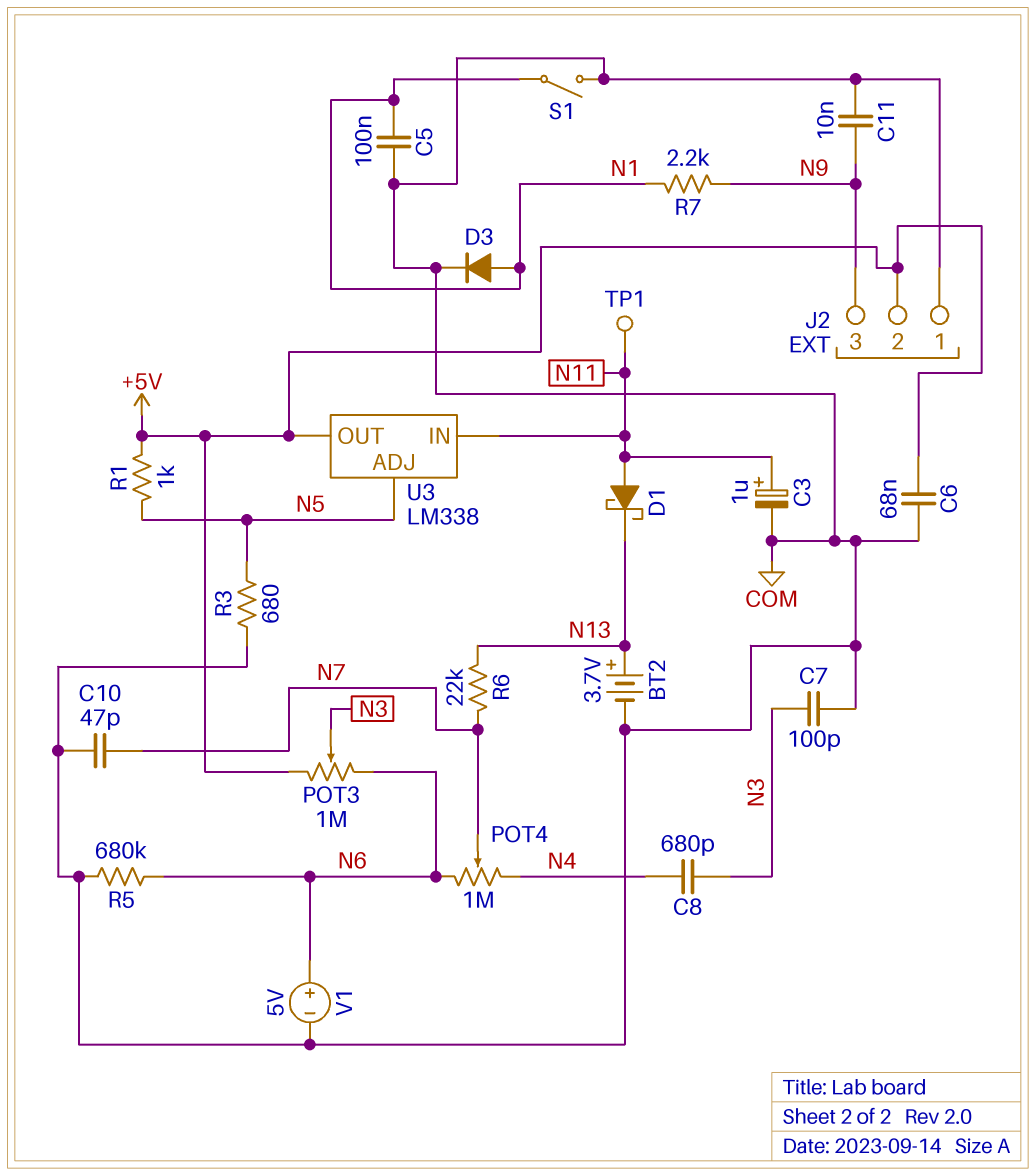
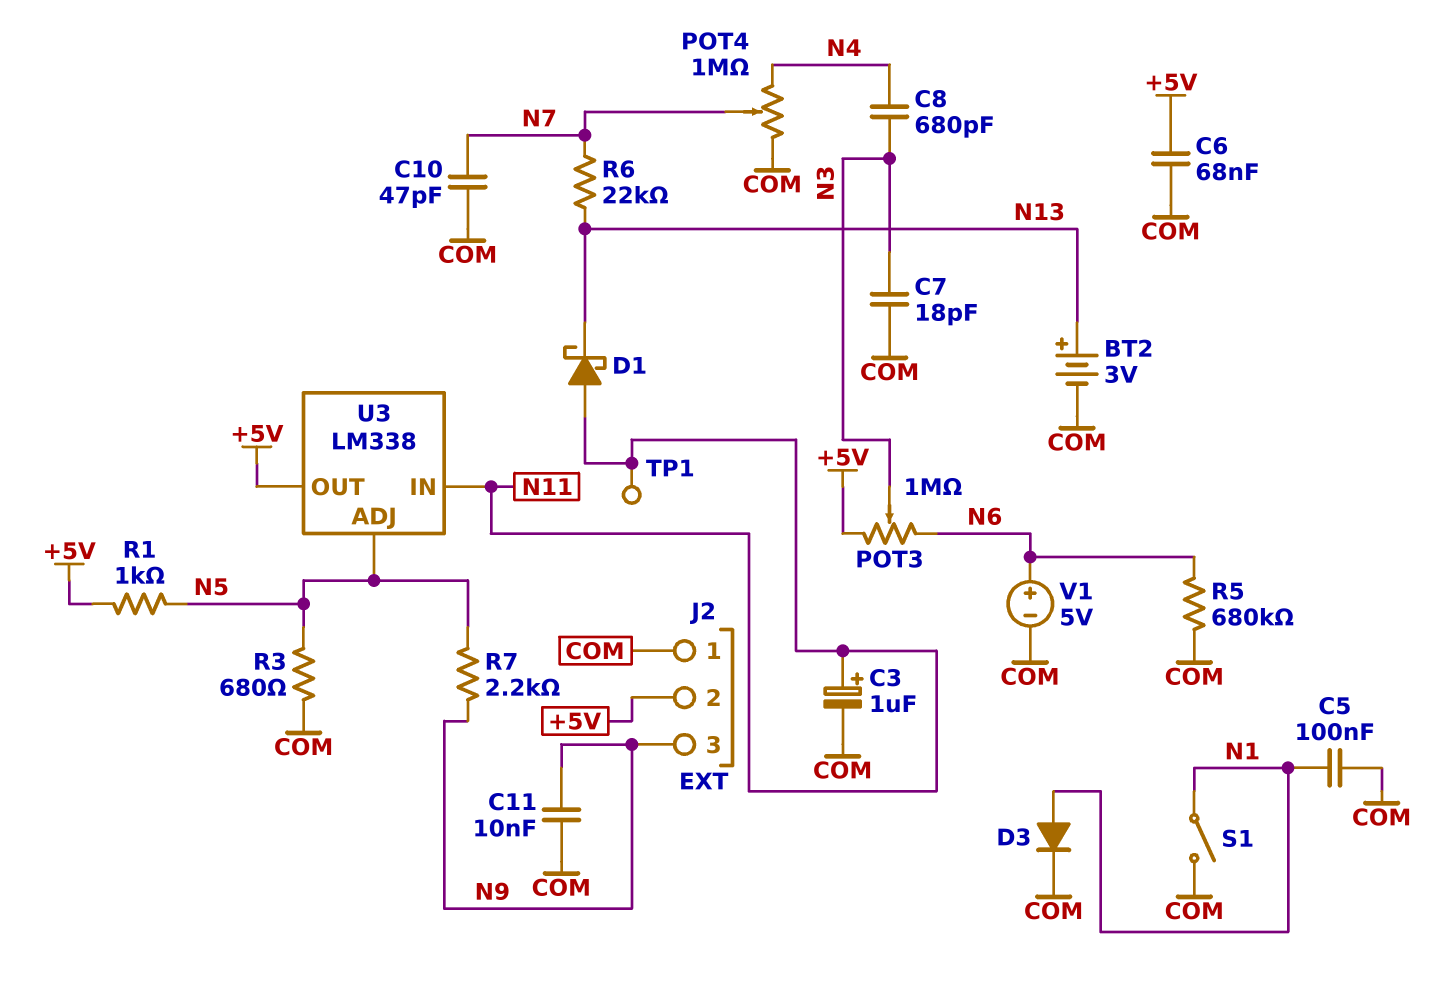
BT2: 3.7V (plus N13, minus COM) -> 3V (plus N13, minus COM)
C7: 100pF (COM, N3) -> 18pF (COM, N3)
POT4: 1M (N4, N6, wiper N7) -> 1M (COM, N4, wiper N7)
R7: 2.2k (N1, N9) -> 2.2k (N5, N9)

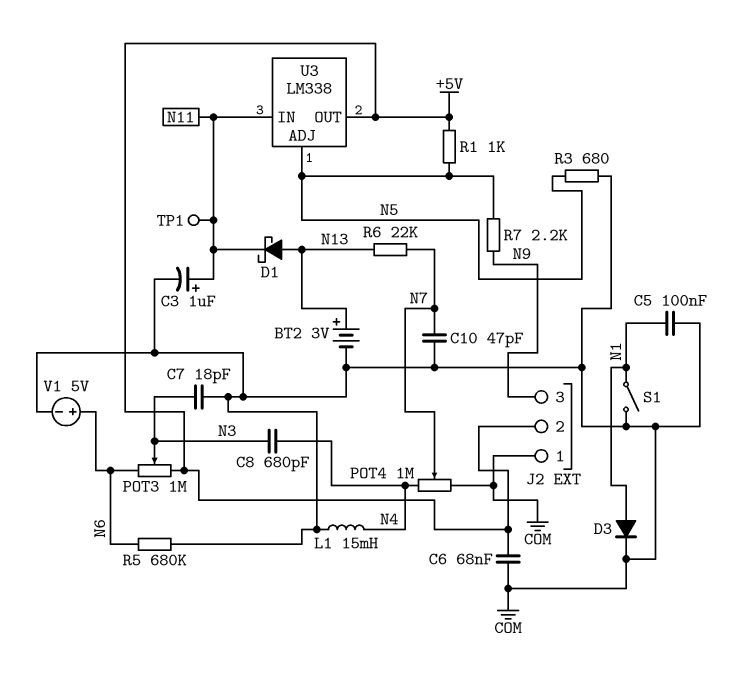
C11: 10nF (COM, N9) -> none
D1: schottky (A N11, K N13) -> schottky (A N13, K N11)
L1: none -> 15mH (COM, N4)

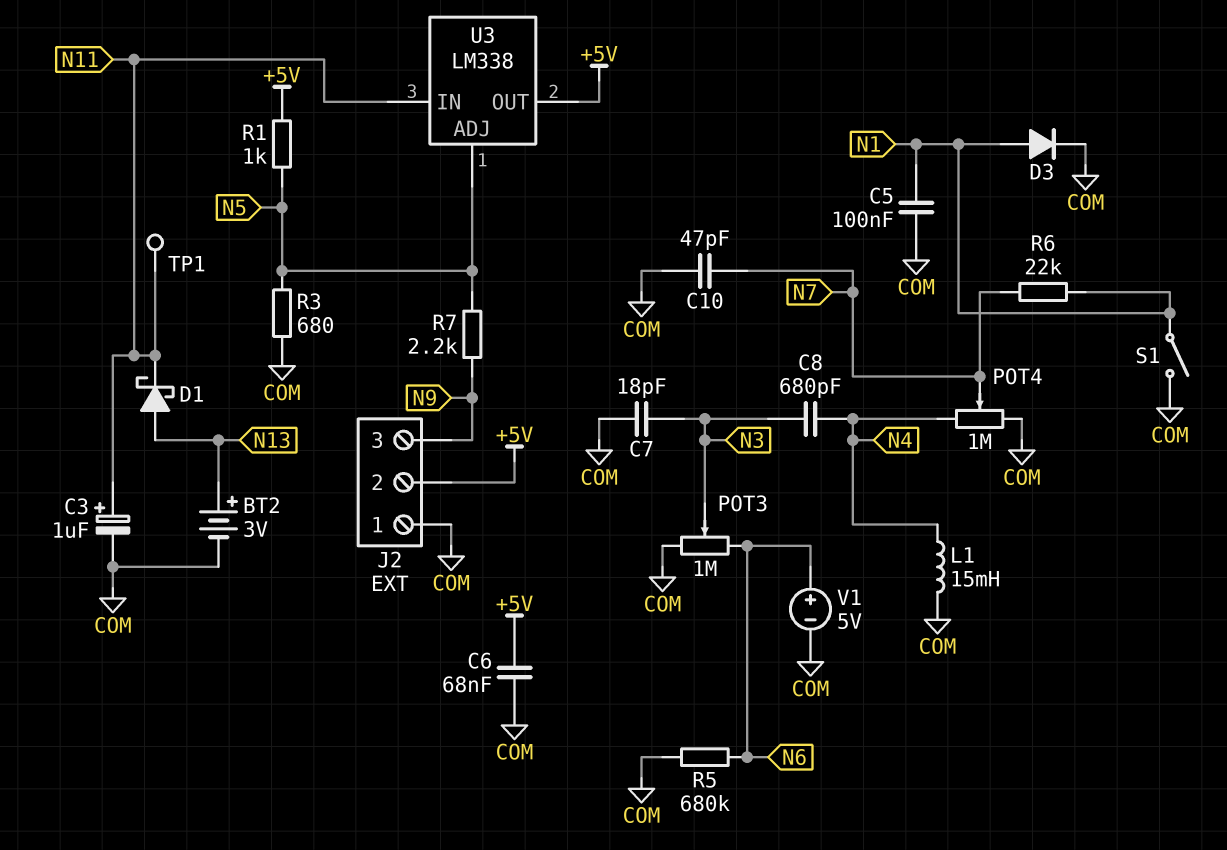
POT3: 1M (+5V, N6, wiper N3) -> 1M (COM, N6, wiper N3)
R6: 22k (N7, N13) -> 22k (N1, N7)

